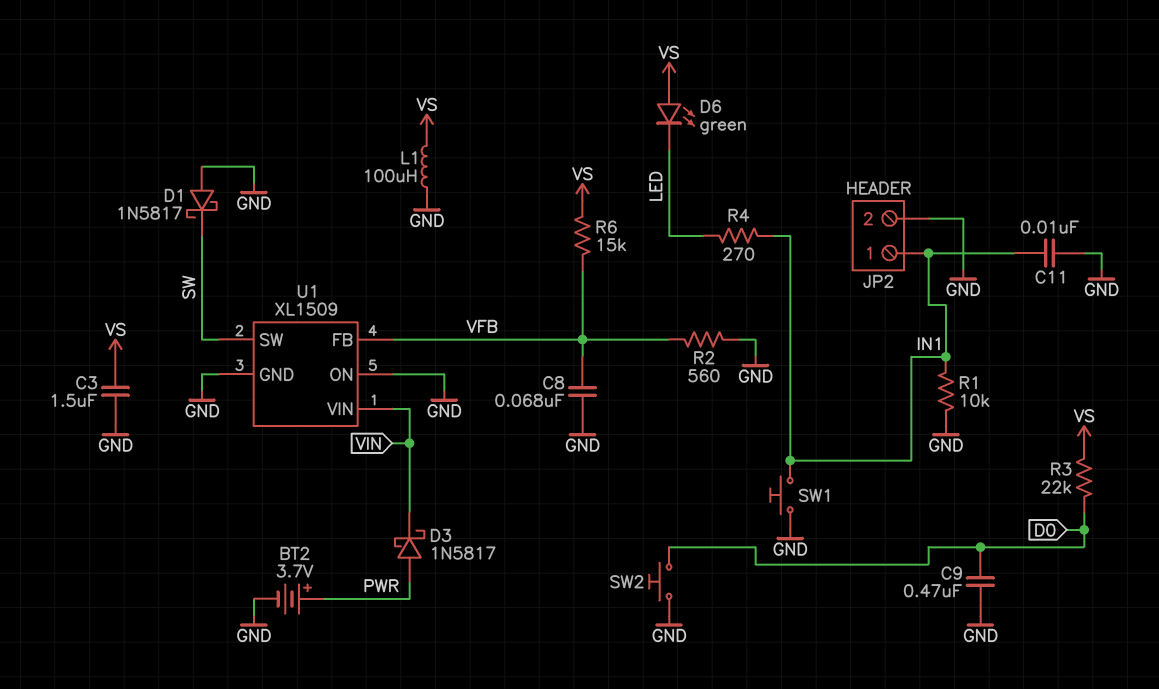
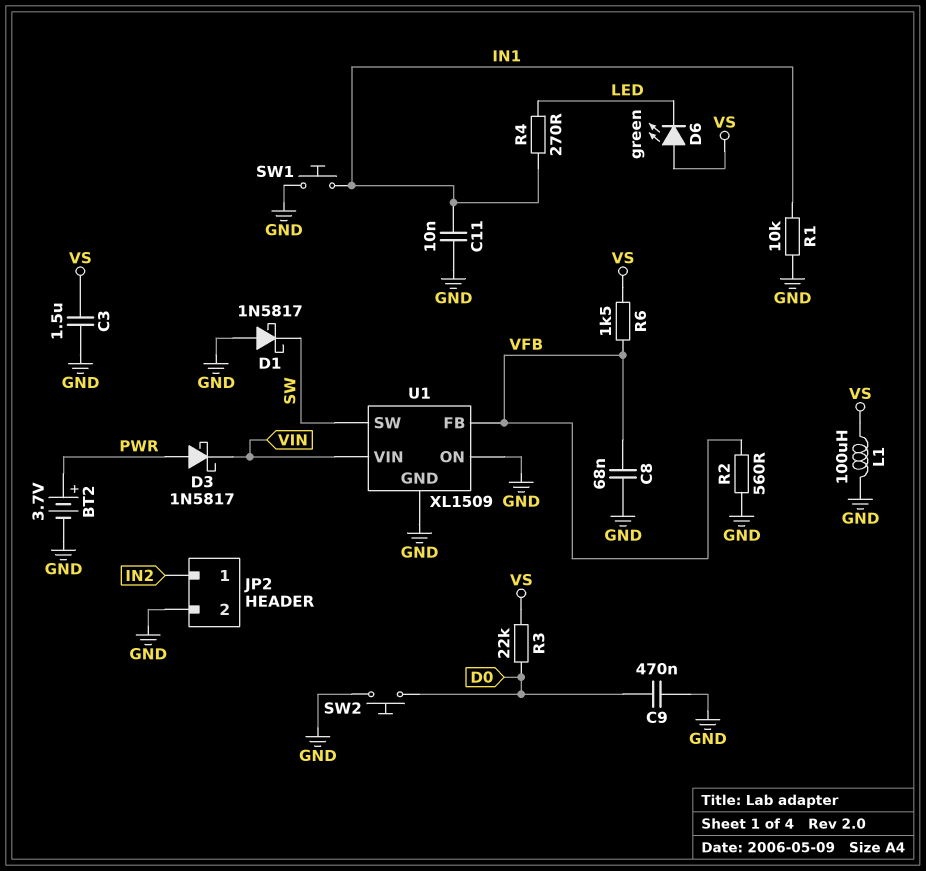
JP2 pin 1: IN1 -> IN2
R6: 15k (VFB, VS) -> 1.5k (VFB, VS)

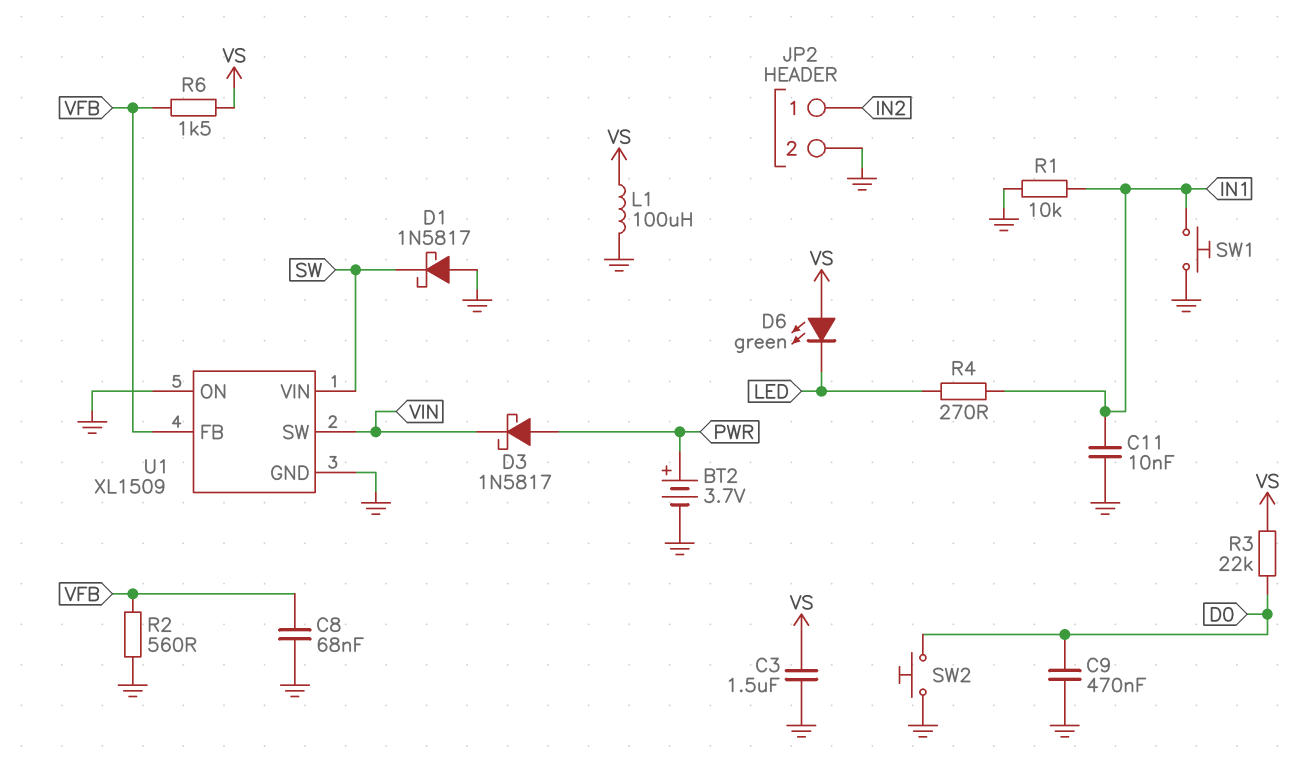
U1 pin SW: SW -> VIN
U1 pin VIN: VIN -> SW

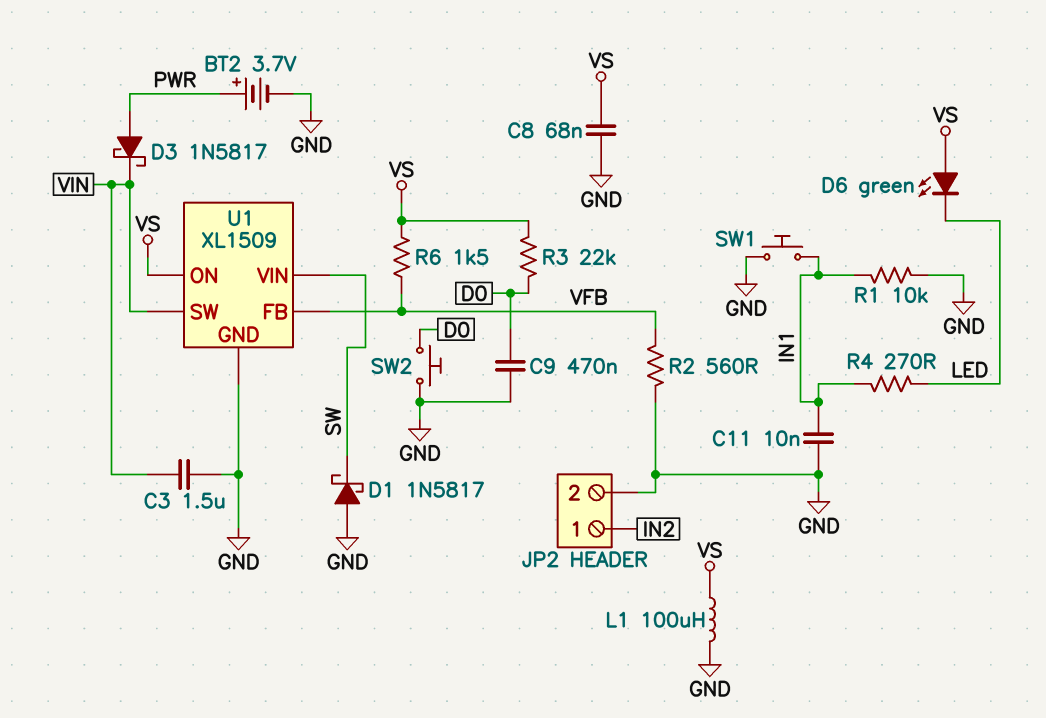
C3: 1.5uF (GND, VS) -> 1.5uF (GND, VIN)
C8: 68nF (GND, VFB) -> 68nF (GND, VS)
U1 pin ON: GND -> VS

